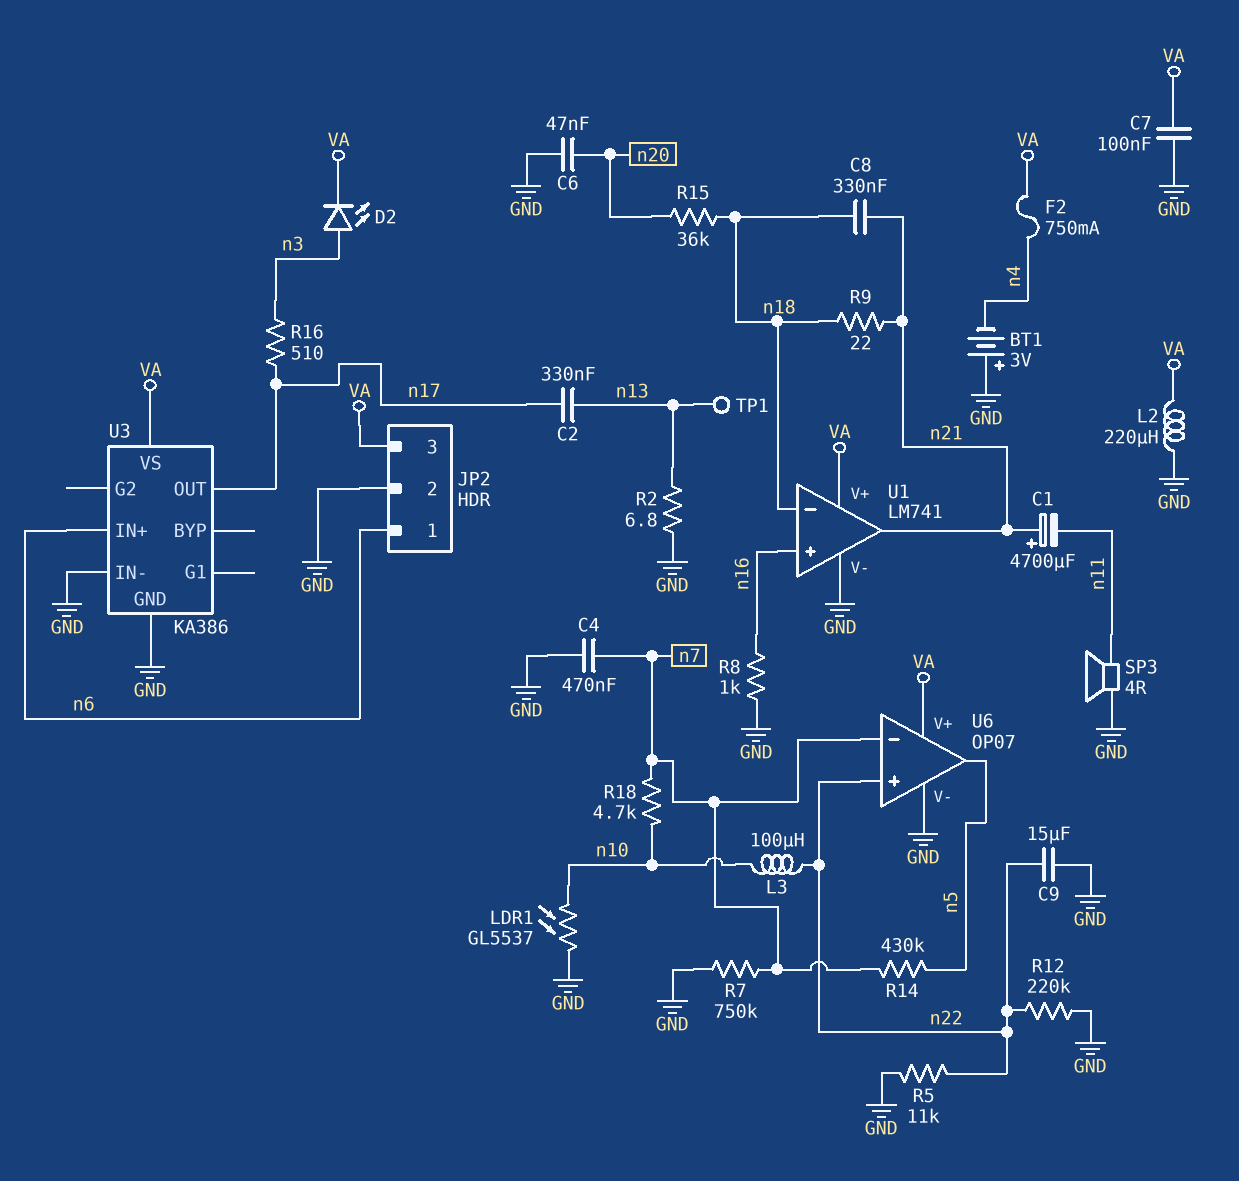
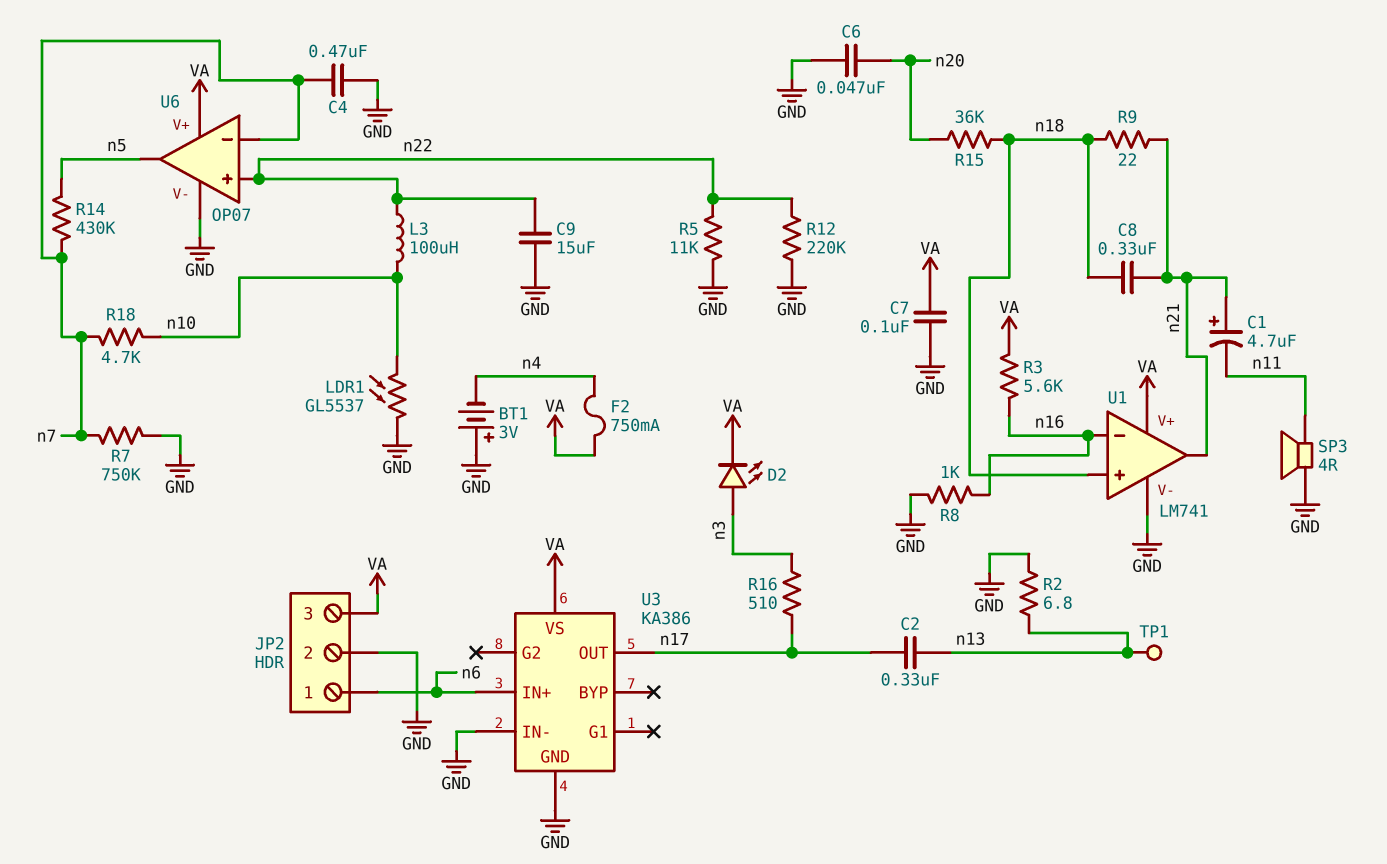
C1: 4700uF (plus n21, minus n11) -> 4.7uF (plus n21, minus n11)
L2: 220uH (GND, VA) -> none
R3: none -> 5.6k (VA, n16)
U1 pin in+: n16 -> n18
U1 pin in-: n18 -> n16

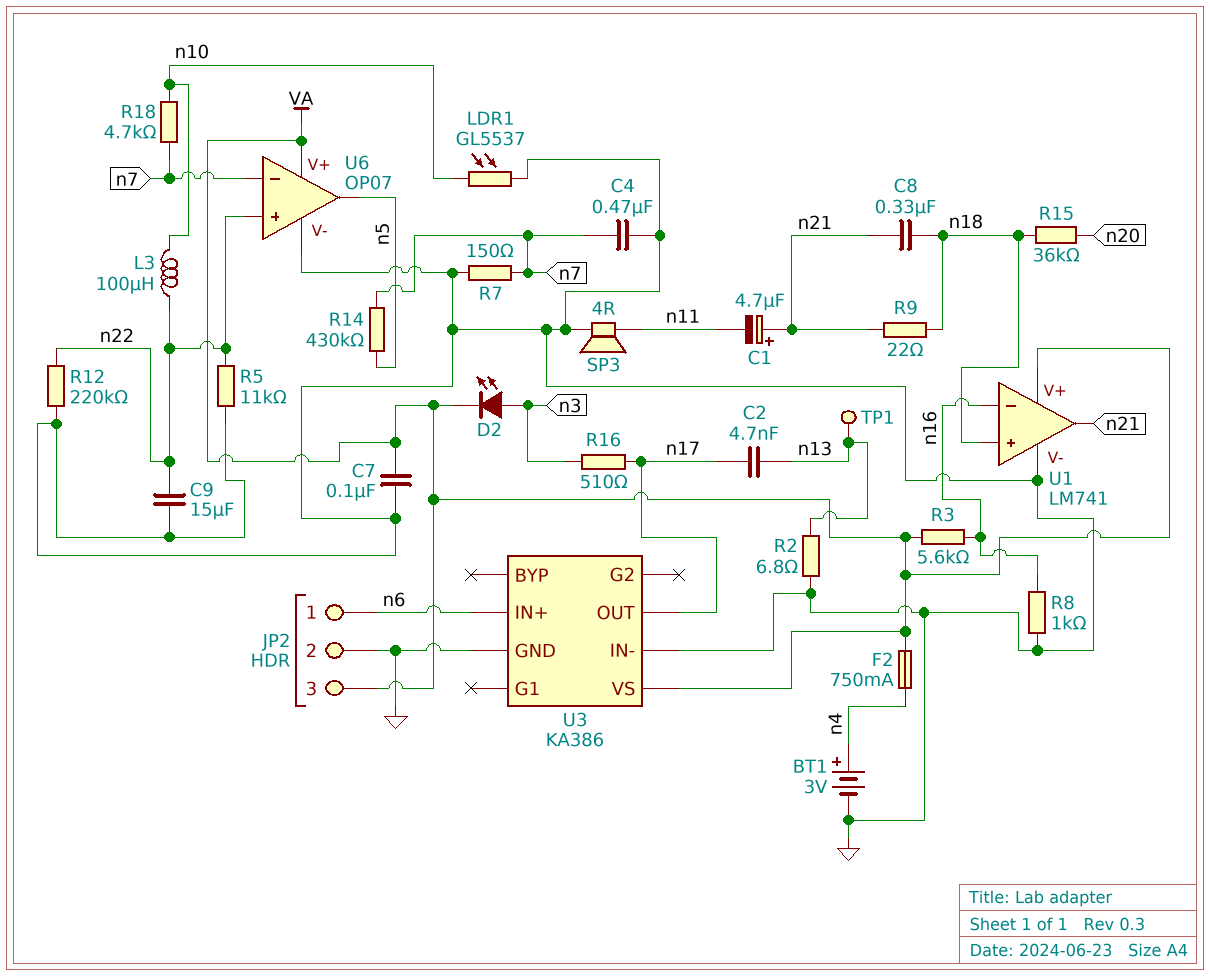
BT1: 3V (plus GND, minus n4) -> 3V (plus n4, minus GND)
C2: 330nF (n13, n17) -> 4.7nF (n13, n17)
C6: 47nF (GND, n20) -> none
R7: 750k (GND, n7) -> 150 (GND, n7)

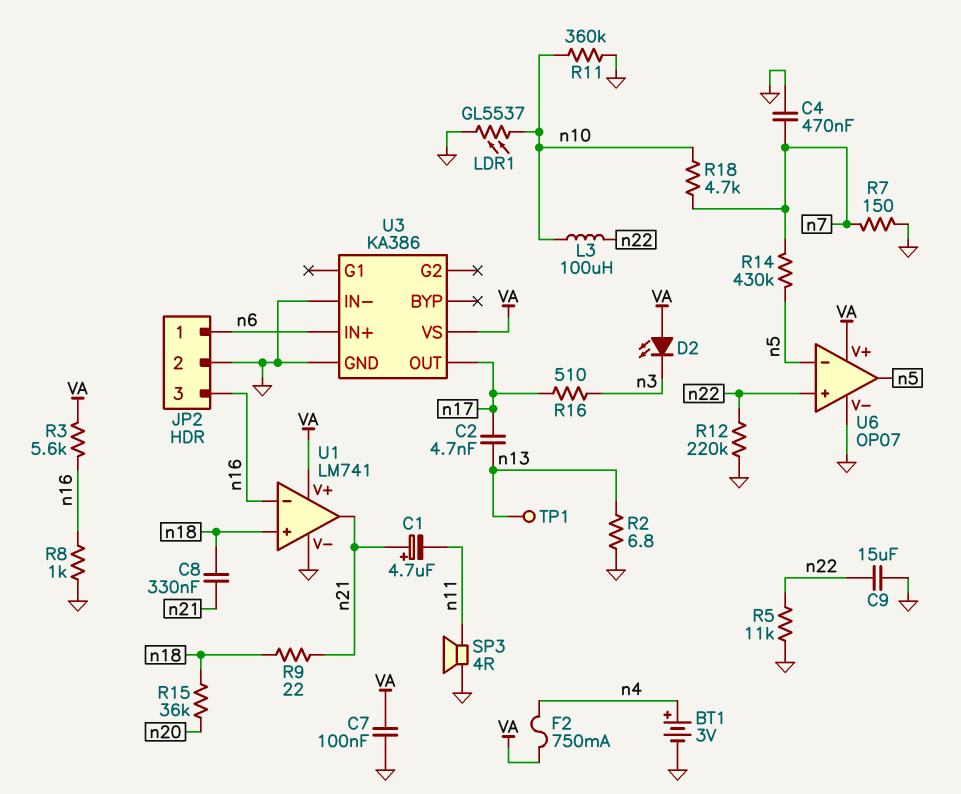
D2: LED (A n3, K VA) -> LED (A VA, K n3)
JP2 pin 3: VA -> n16
R11: none -> 360k (GND, n10)
U6 pin in-: n7 -> n5

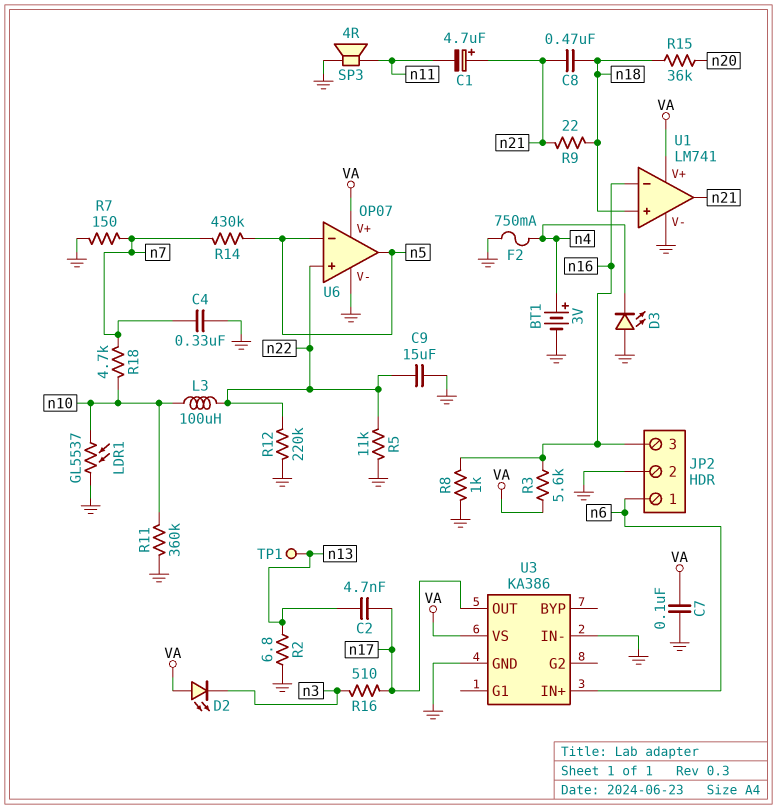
C4: 470nF (GND, n7) -> 330nF (GND, n7)
C8: 330nF (n18, n21) -> 470nF (n18, n21)
D3: none -> LED (A GND, K n4)
F2: 750mA (VA, n4) -> 750mA (GND, n4)

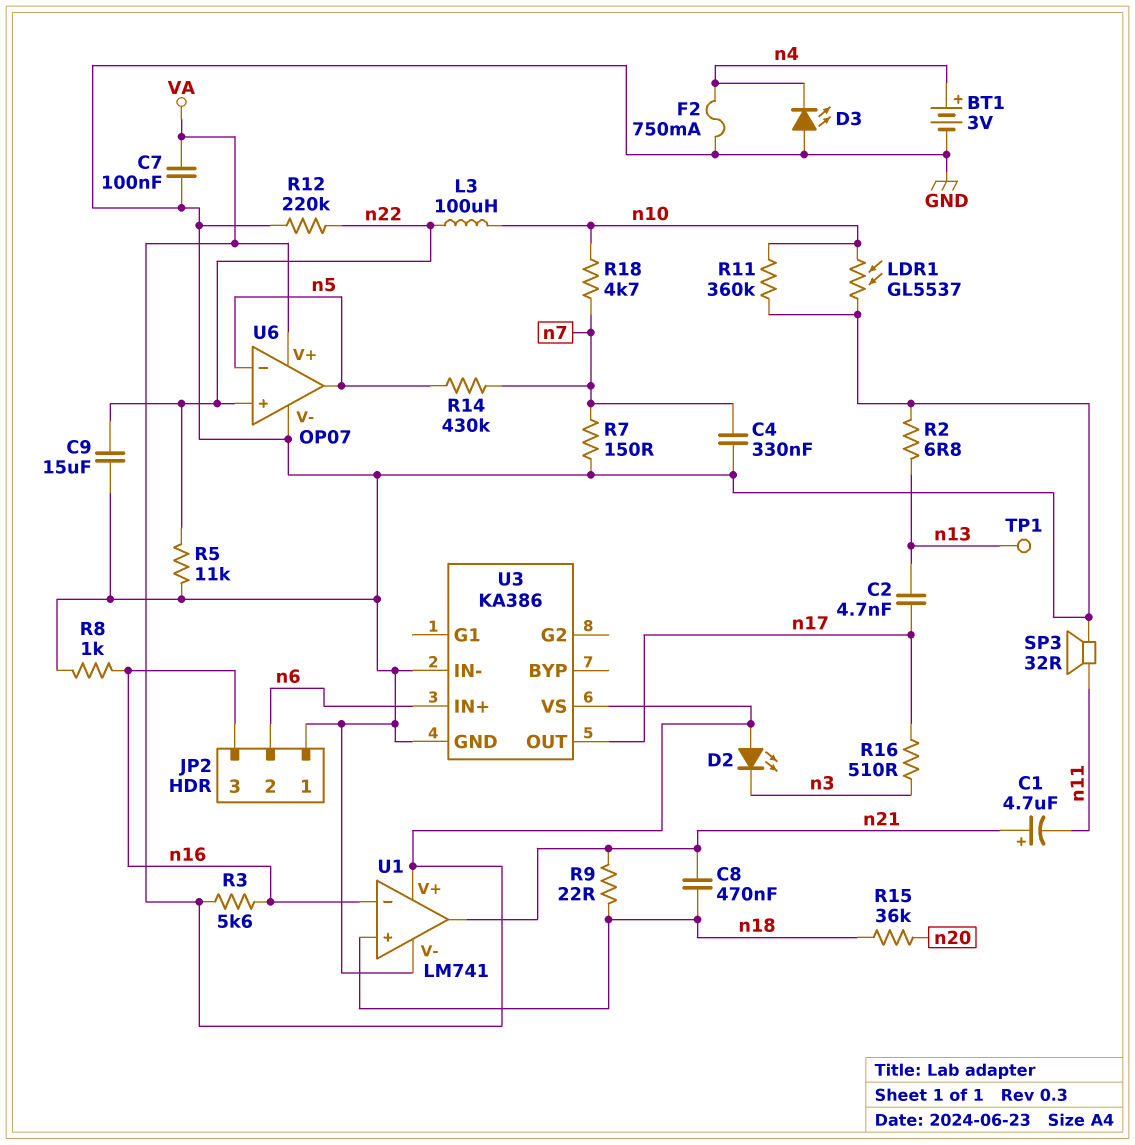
JP2 pin 1: n6 -> GND
JP2 pin 2: GND -> n6
SP3: speaker 4R (GND, n11) -> speaker 32R (GND, n11)

